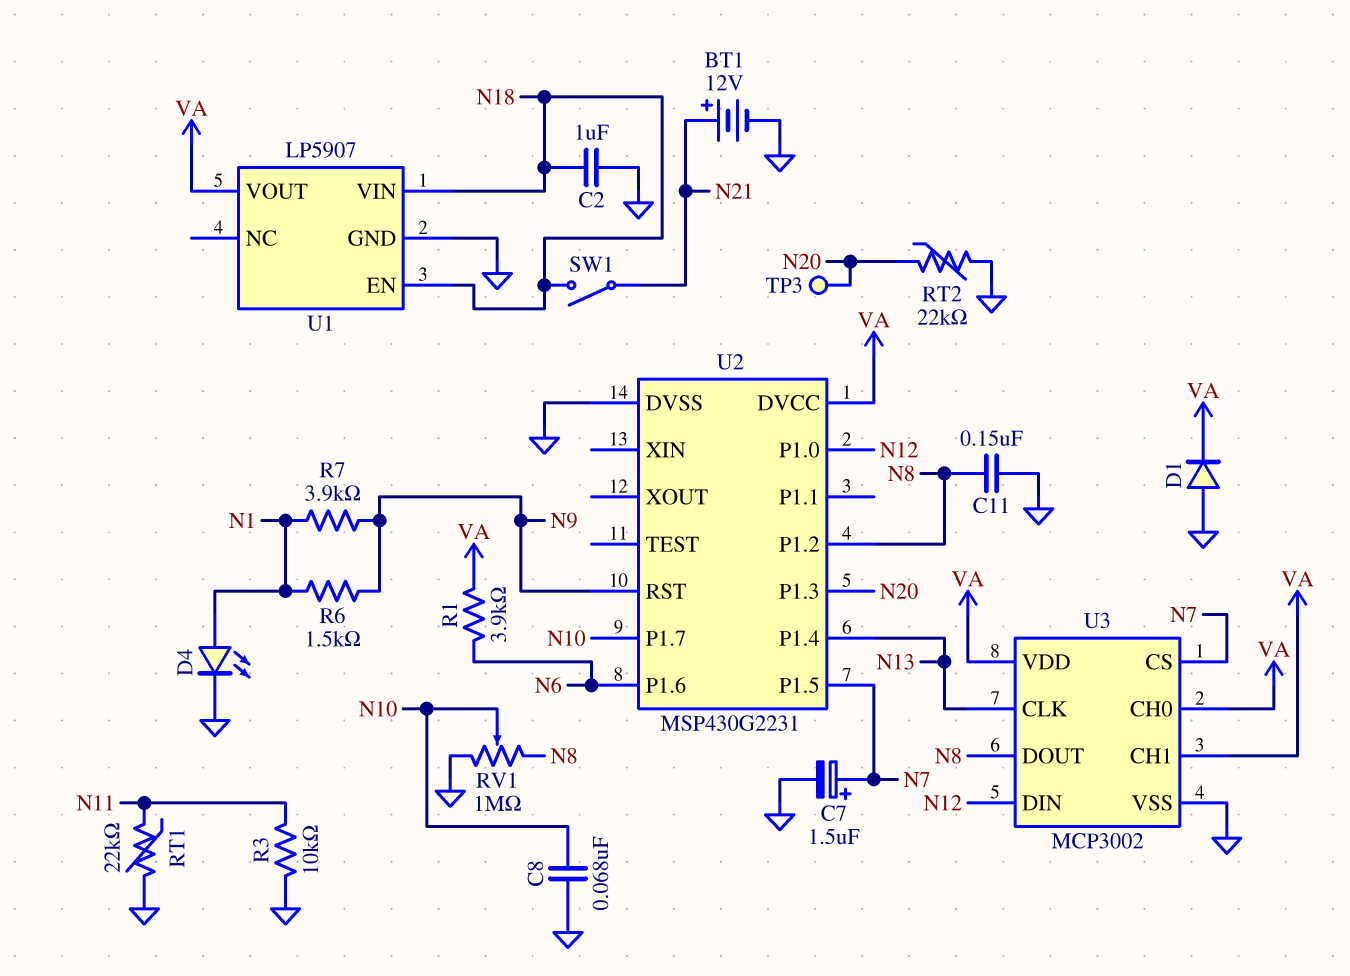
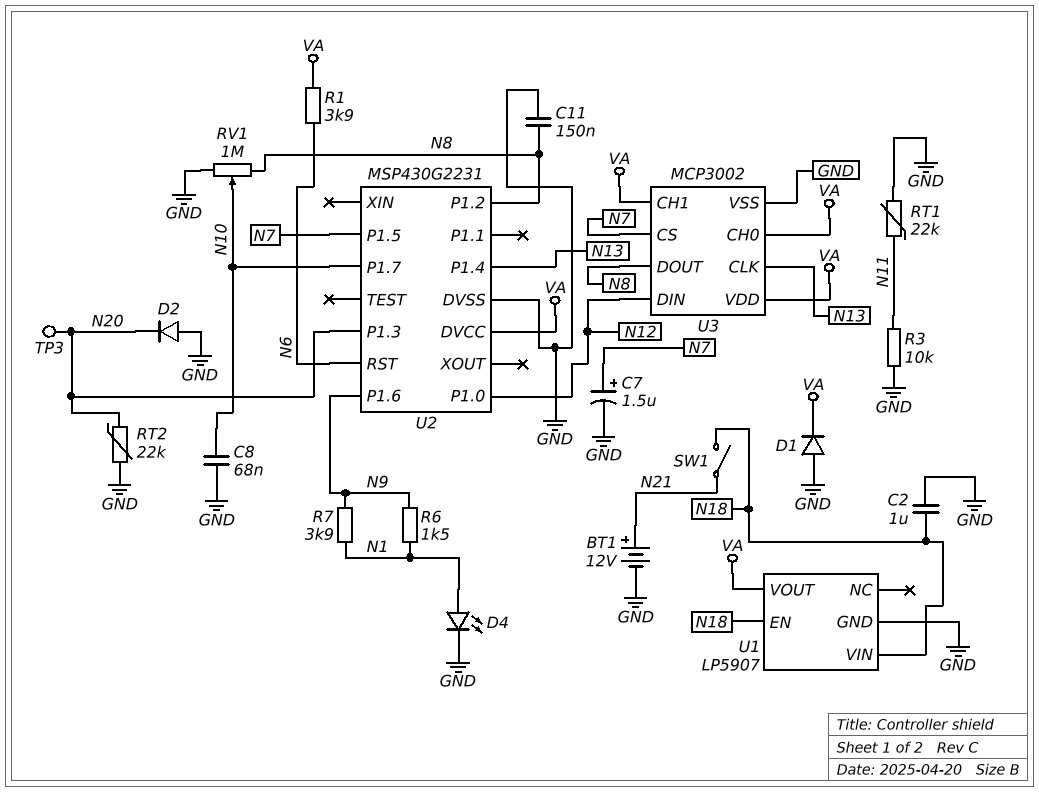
D2: none -> diode (A GND, K N20)
U2 pin P1.6: N6 -> N9
U2 pin RST: N9 -> N6

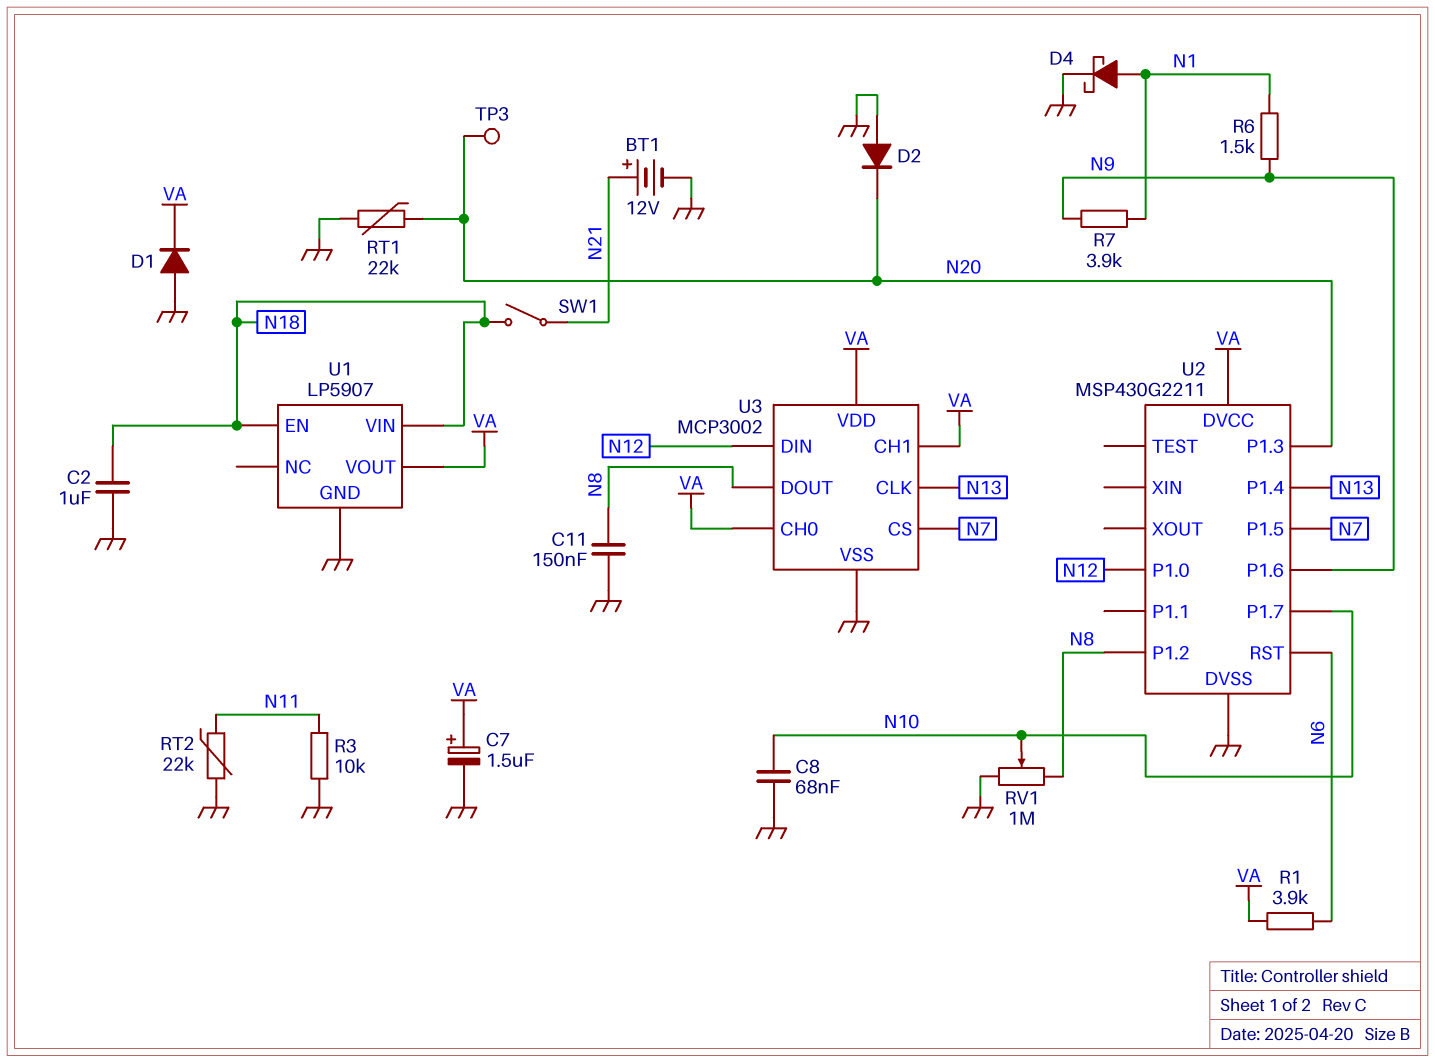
C7: 1.5uF (plus N7, minus GND) -> 1.5uF (plus VA, minus GND)
D4: LED (A N1, K GND) -> schottky (A N1, K GND)
RT1: 22k (GND, N11) -> 22k (GND, N20)
RT2: 22k (GND, N20) -> 22k (GND, N11)
U2: MSP430G2231 -> MSP430G2211

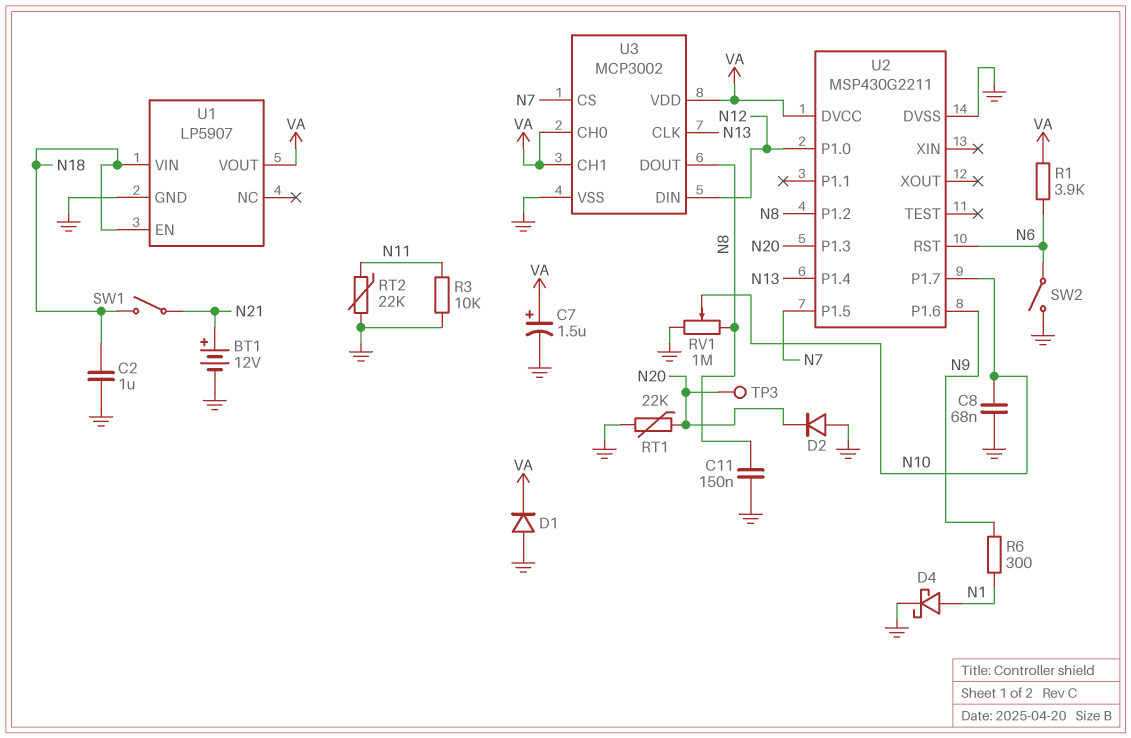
R6: 1.5k (N1, N9) -> 300 (N1, N9)
R7: 3.9k (N1, N9) -> none
SW2: none -> switch (GND, N6)

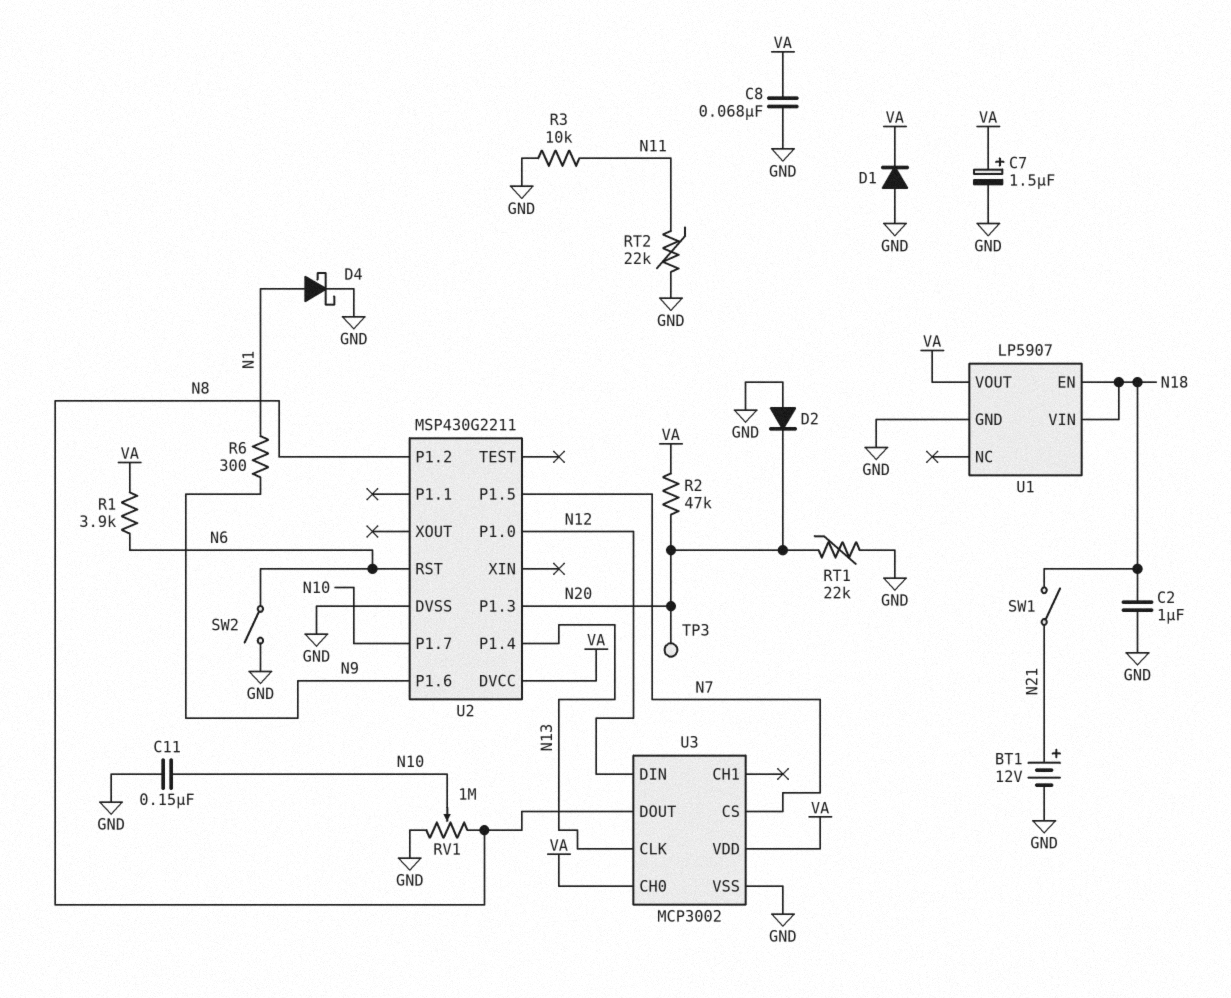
C8: 68nF (GND, N10) -> 68nF (GND, VA)
C11: 150nF (GND, N8) -> 150nF (GND, N10)
R2: none -> 47k (N20, VA)
U3 pin CH1: VA -> none

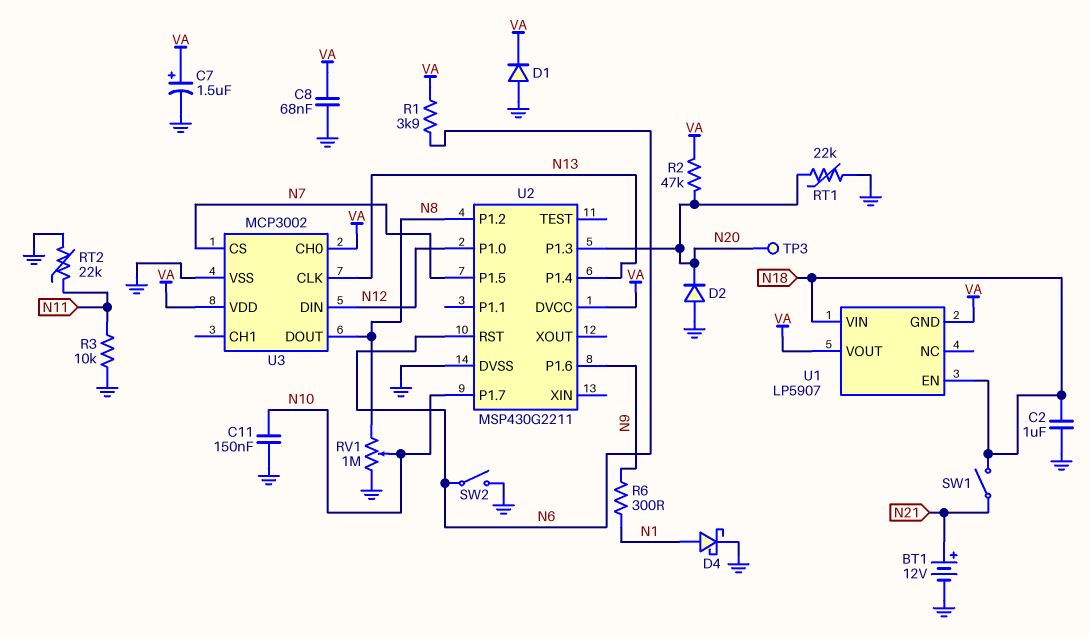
U1 pin GND: GND -> VA

